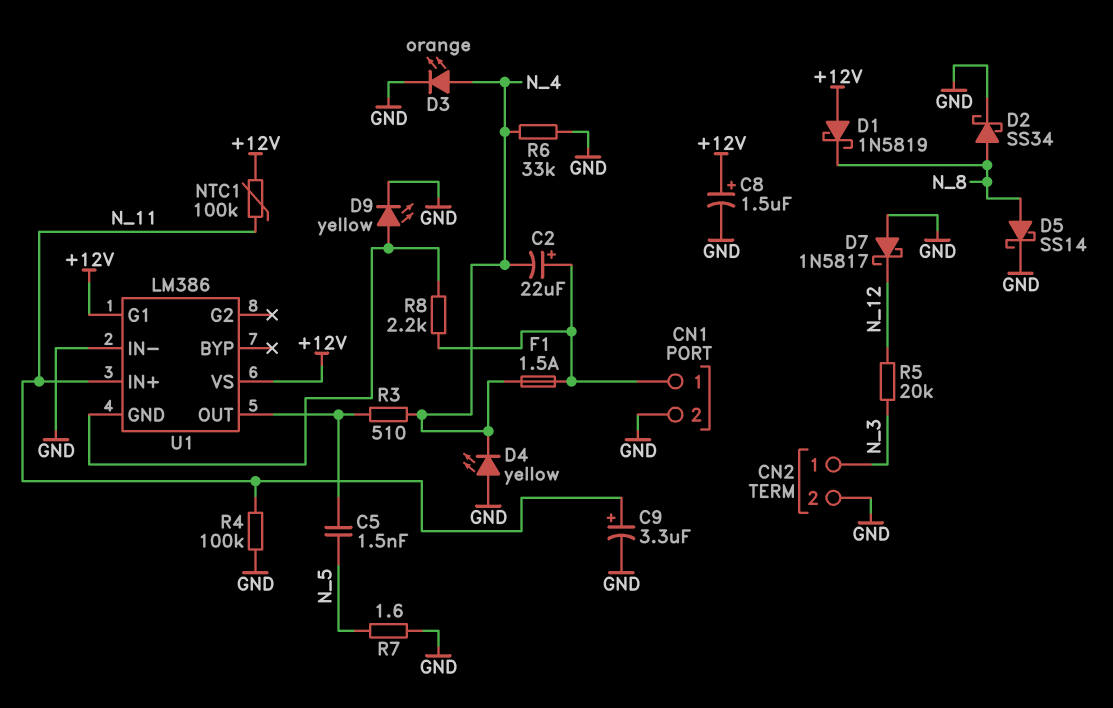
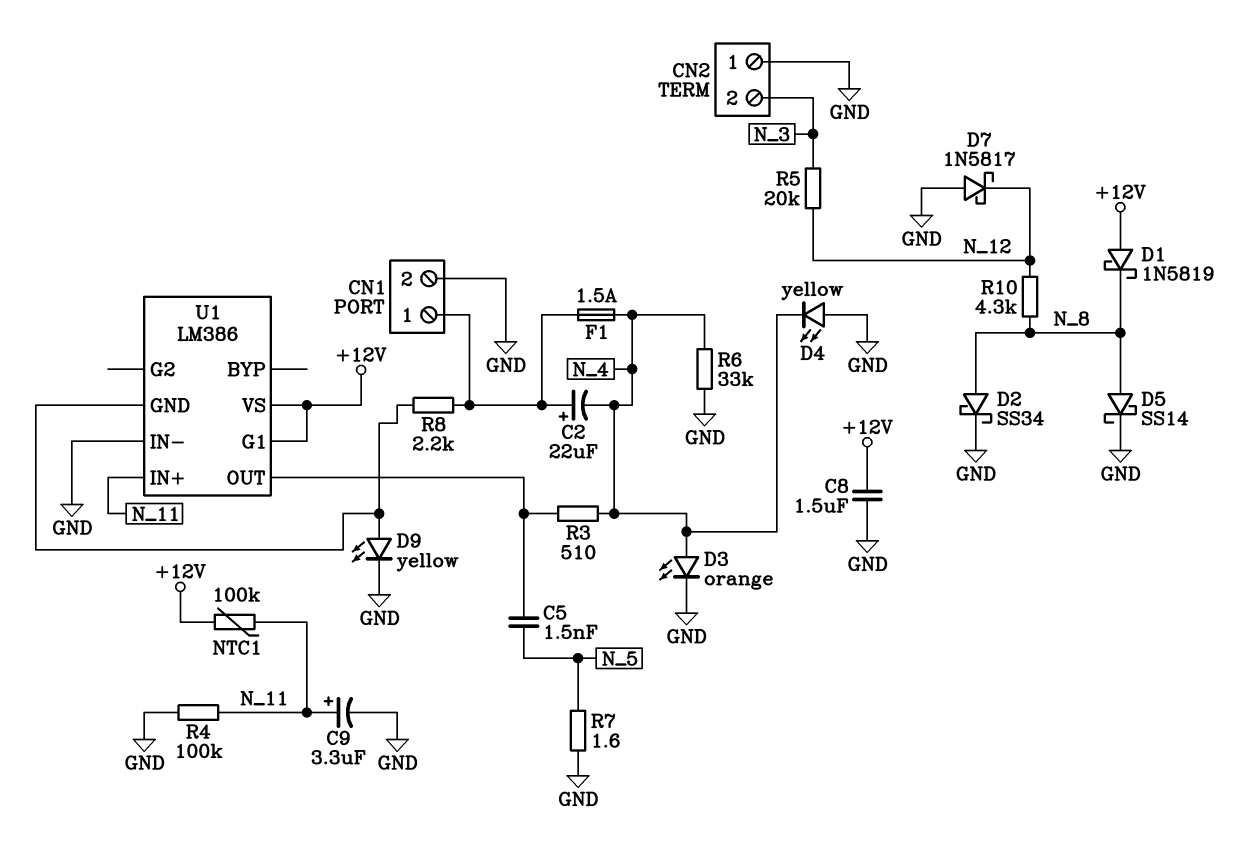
C8: 1.5uF (plus +12V, minus GND) -> 1.5uF (+12V, GND)
CN2 pin 1: N_3 -> GND
CN2 pin 2: GND -> N_3
R10: none -> 4.3k (N_8, N_12)

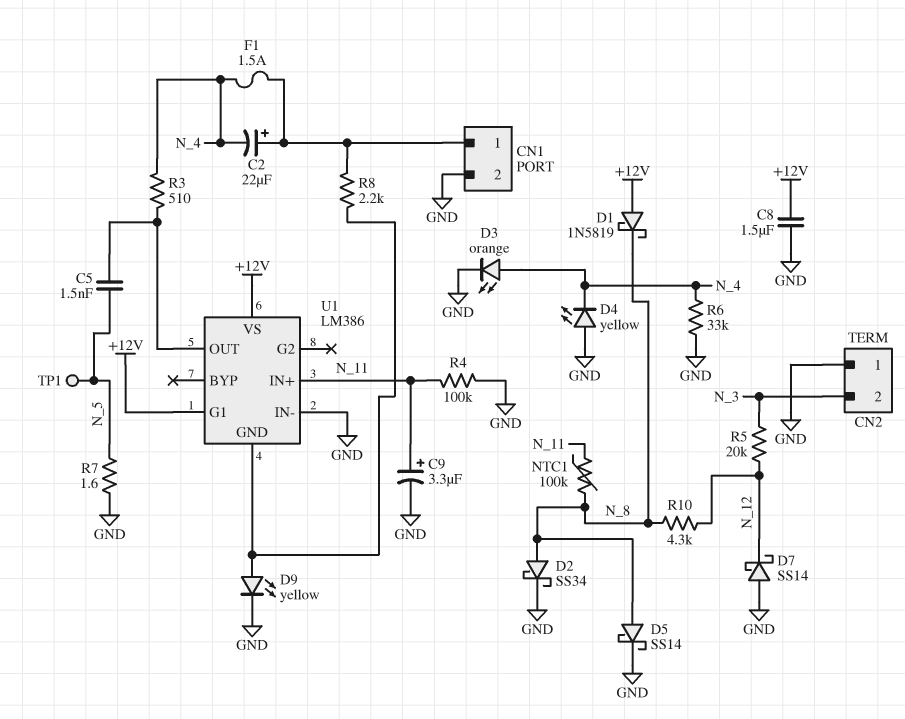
D7: schottky 1N5817 (A GND, K N_12) -> schottky SS14 (A GND, K N_12)
NTC1: 100k (+12V, N_11) -> 100k (N_8, N_11)
TP1: none -> test point (N_5)

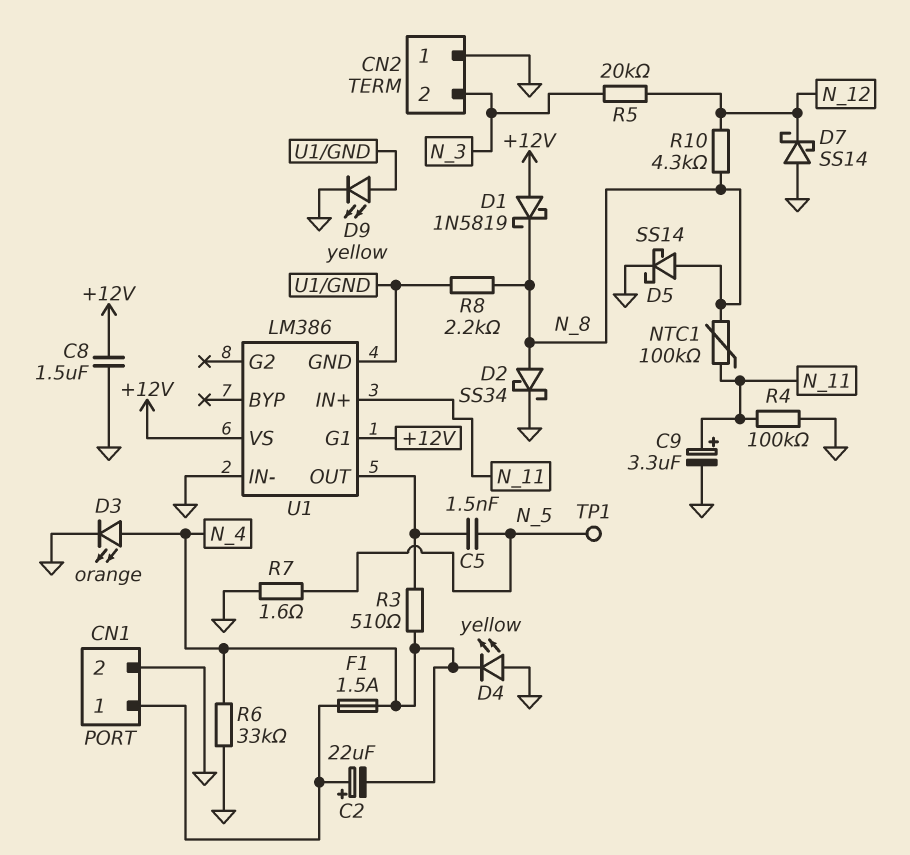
R8: 2.2k (CN1/1, U1/GND) -> 2.2k (N_8, U1/GND)

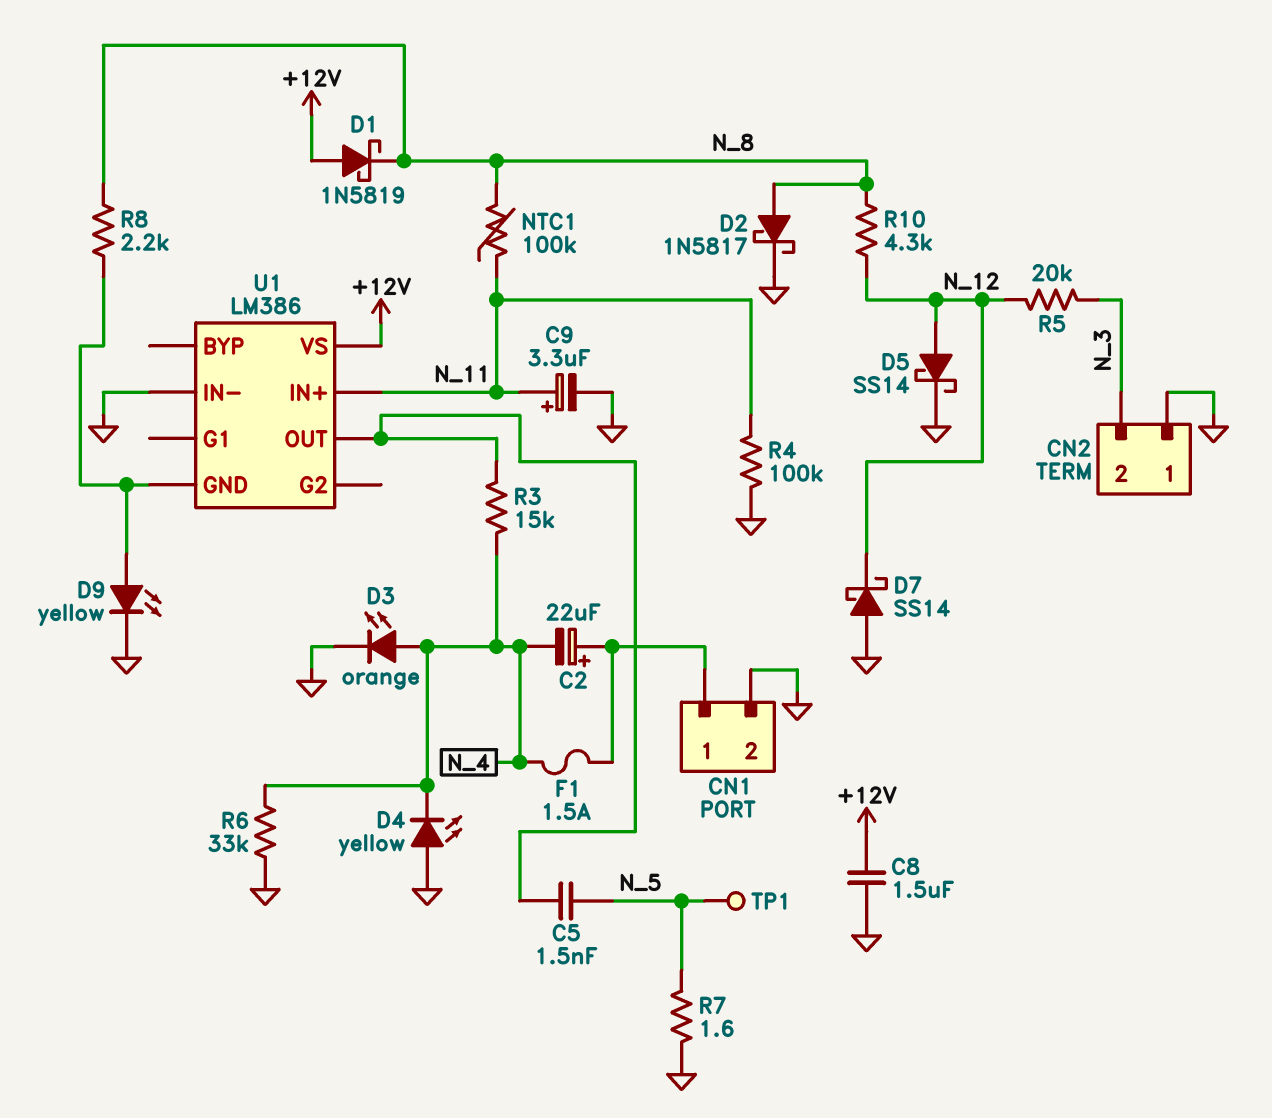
D2: schottky SS34 (A N_8, K GND) -> schottky 1N5817 (A N_8, K GND)
D5: schottky SS14 (A N_8, K GND) -> schottky SS14 (A N_12, K GND)
R3: 510 (N_4, U1/OUT) -> 15k (N_4, U1/OUT)
U1 pin G1: +12V -> none

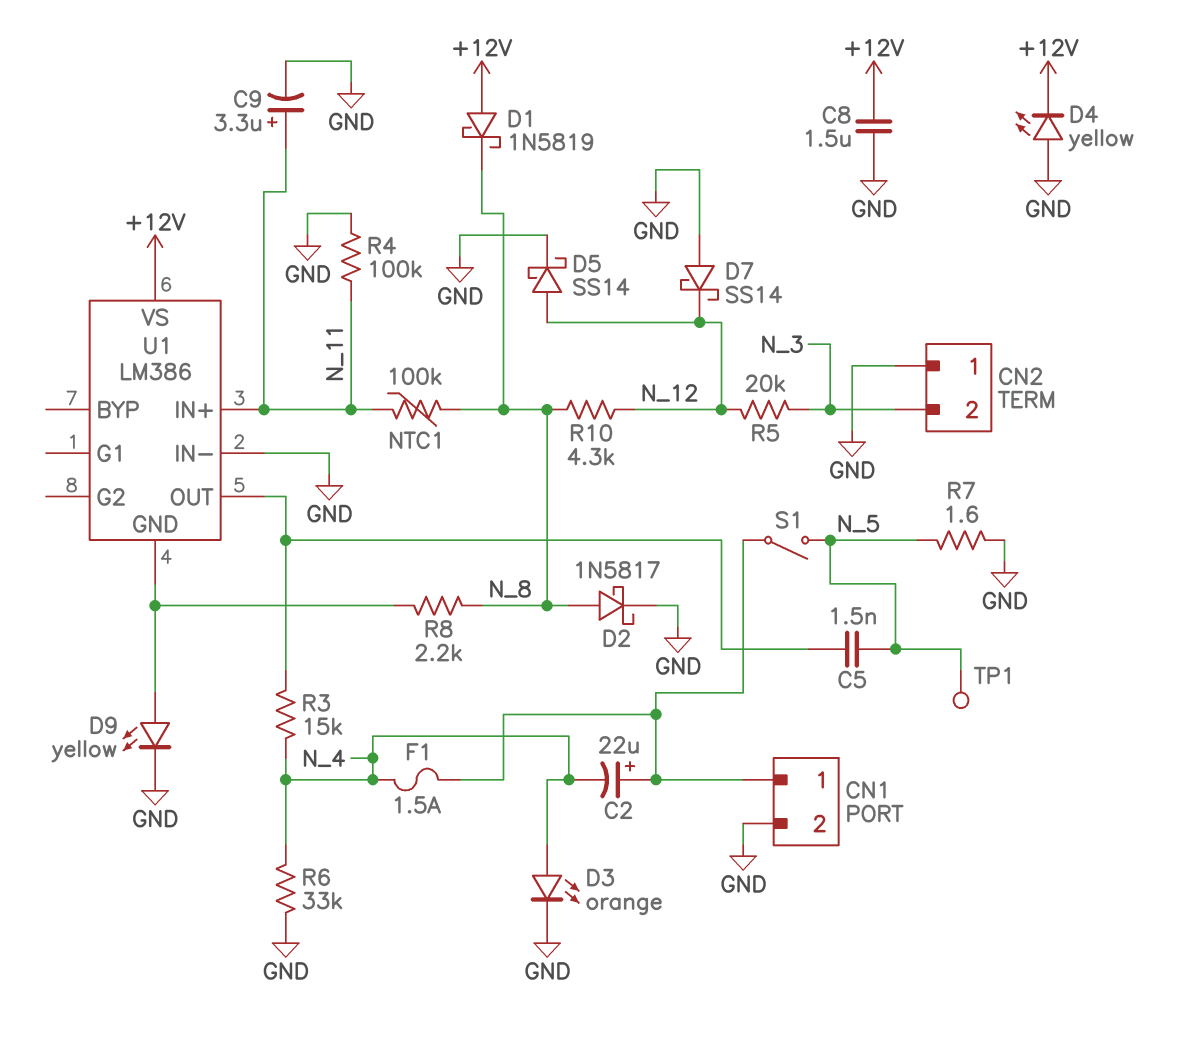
D4: LED yellow (A GND, K N_4) -> LED yellow (A GND, K +12V)
S1: none -> switch (CN1/1, N_5)

